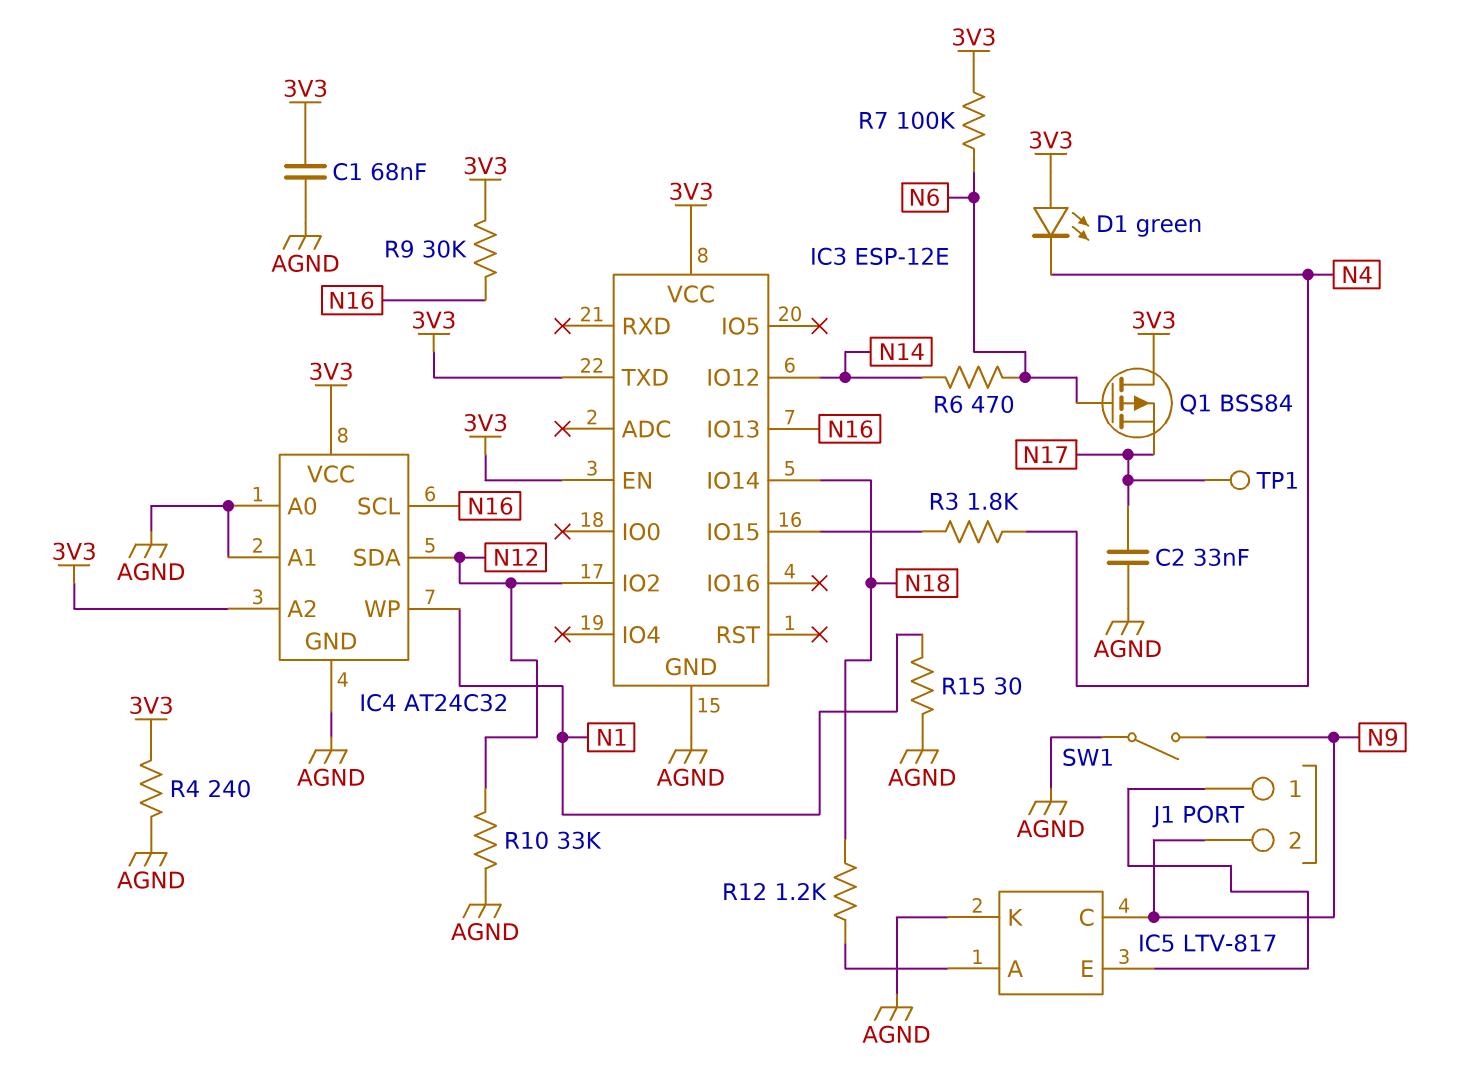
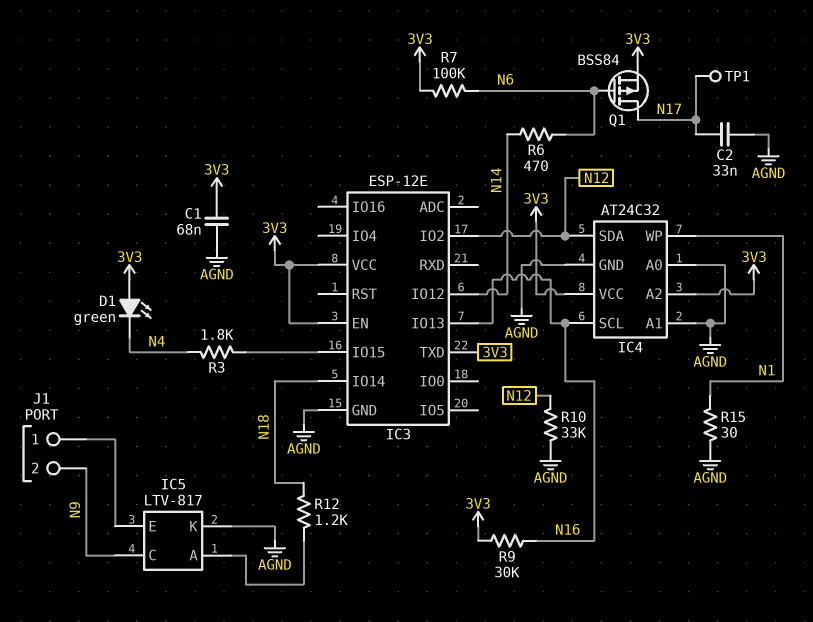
Q1: PMOS BSS84 (G N6, D 3V3, S N17) -> PMOS BSS84 (G N6, D N17, S 3V3)
R4: 240 (3V3, AGND) -> none
SW1: switch (AGND, N9) -> none

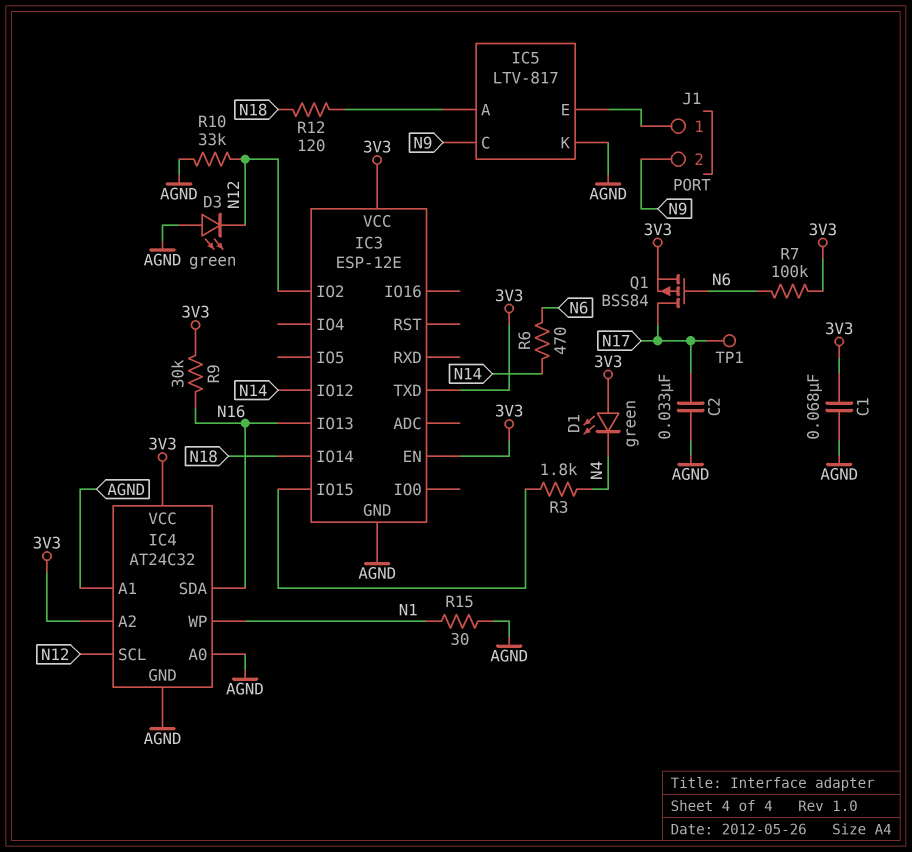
D3: none -> LED green (A AGND, K N12)
IC4 pin SCL: N16 -> N12
IC4 pin SDA: N12 -> N16
R12: 1.2k (IC5/A, N18) -> 120 (IC5/A, N18)

